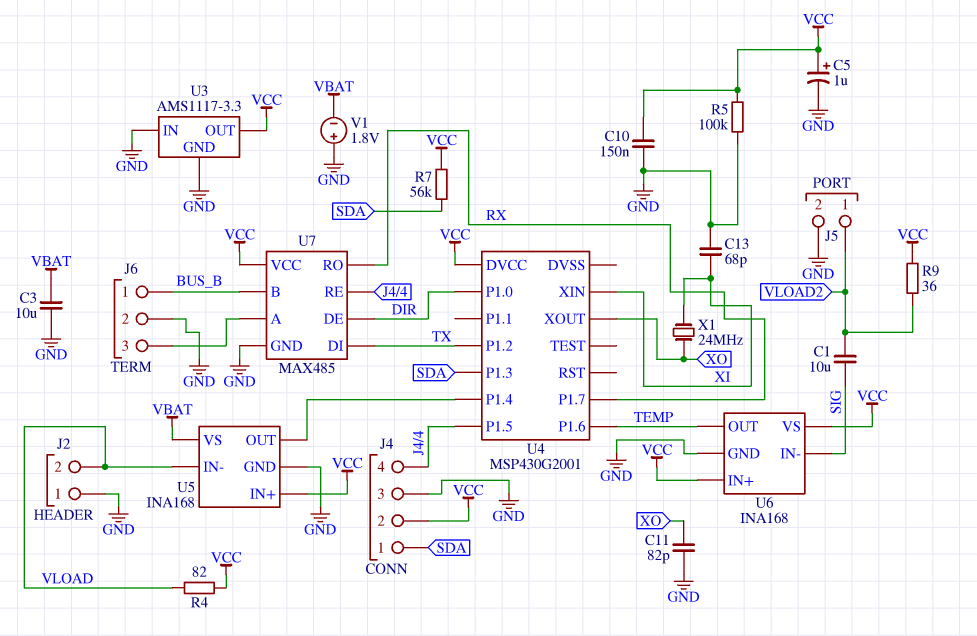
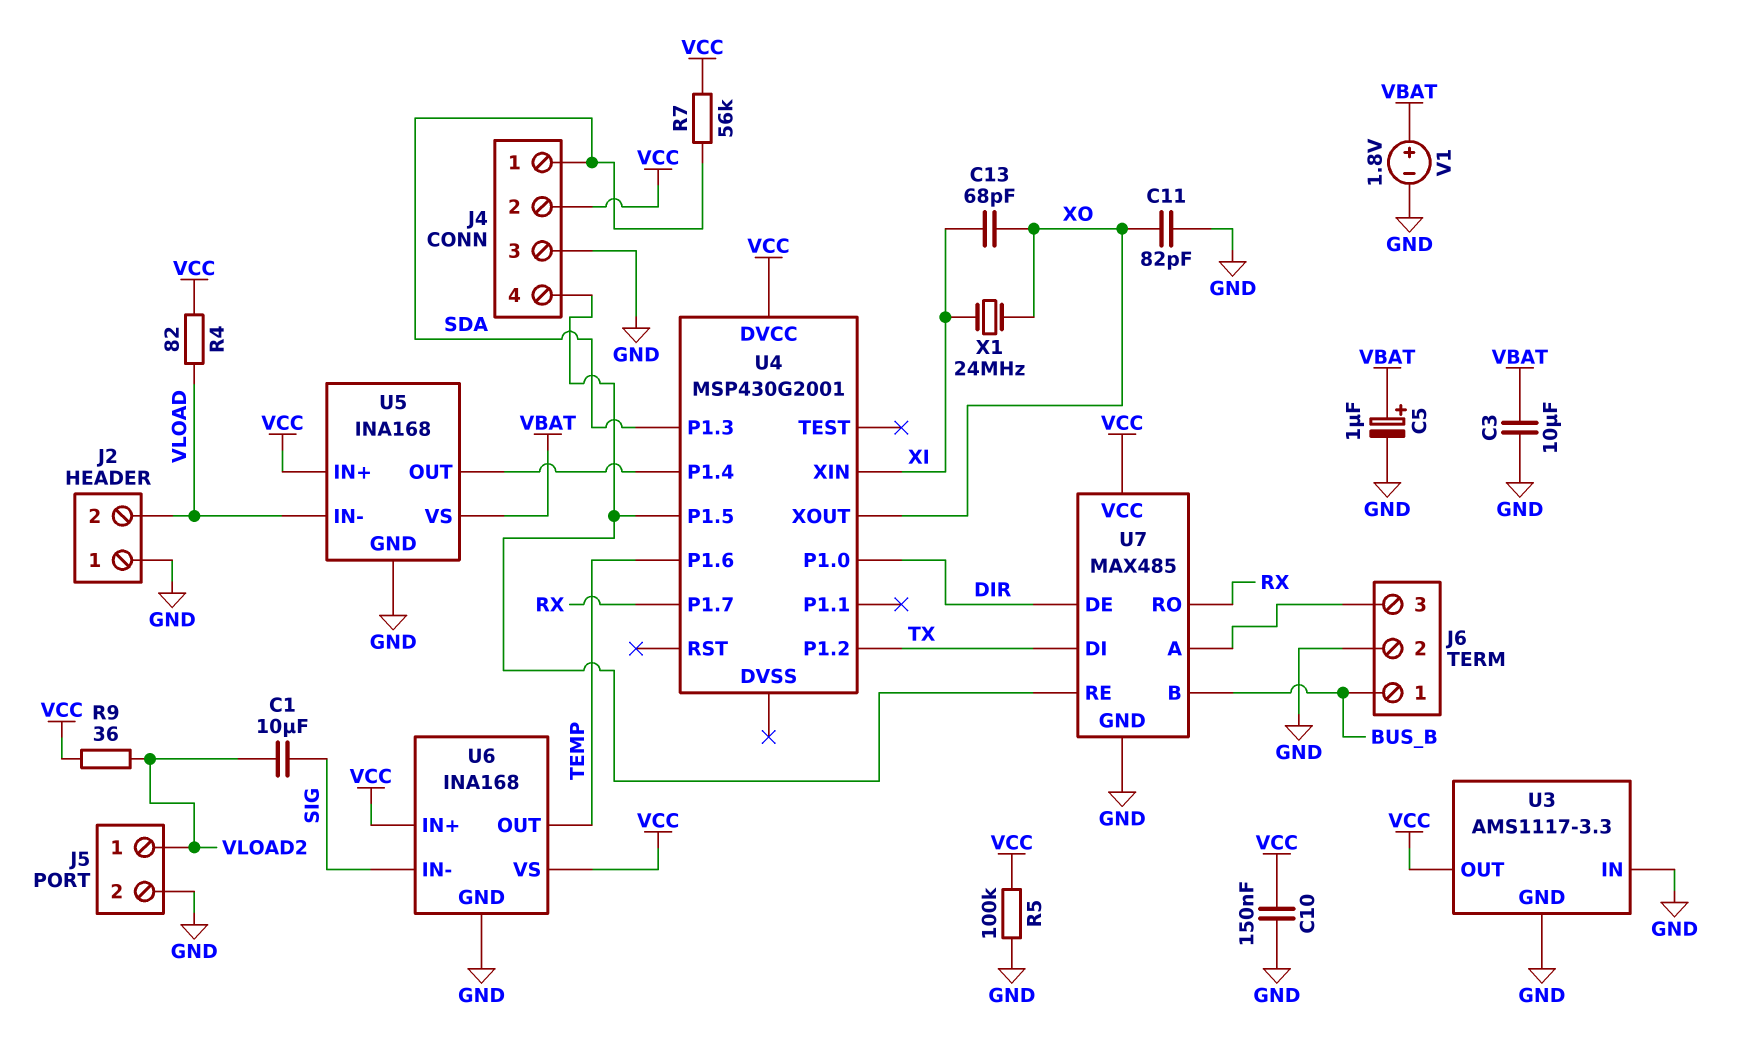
C5: 1uF (plus VCC, minus GND) -> 1uF (plus VBAT, minus GND)
C13: 68pF (GND, XI) -> 68pF (XI, XO)
V1: 1.8V (plus GND, minus VBAT) -> 1.8V (plus VBAT, minus GND)

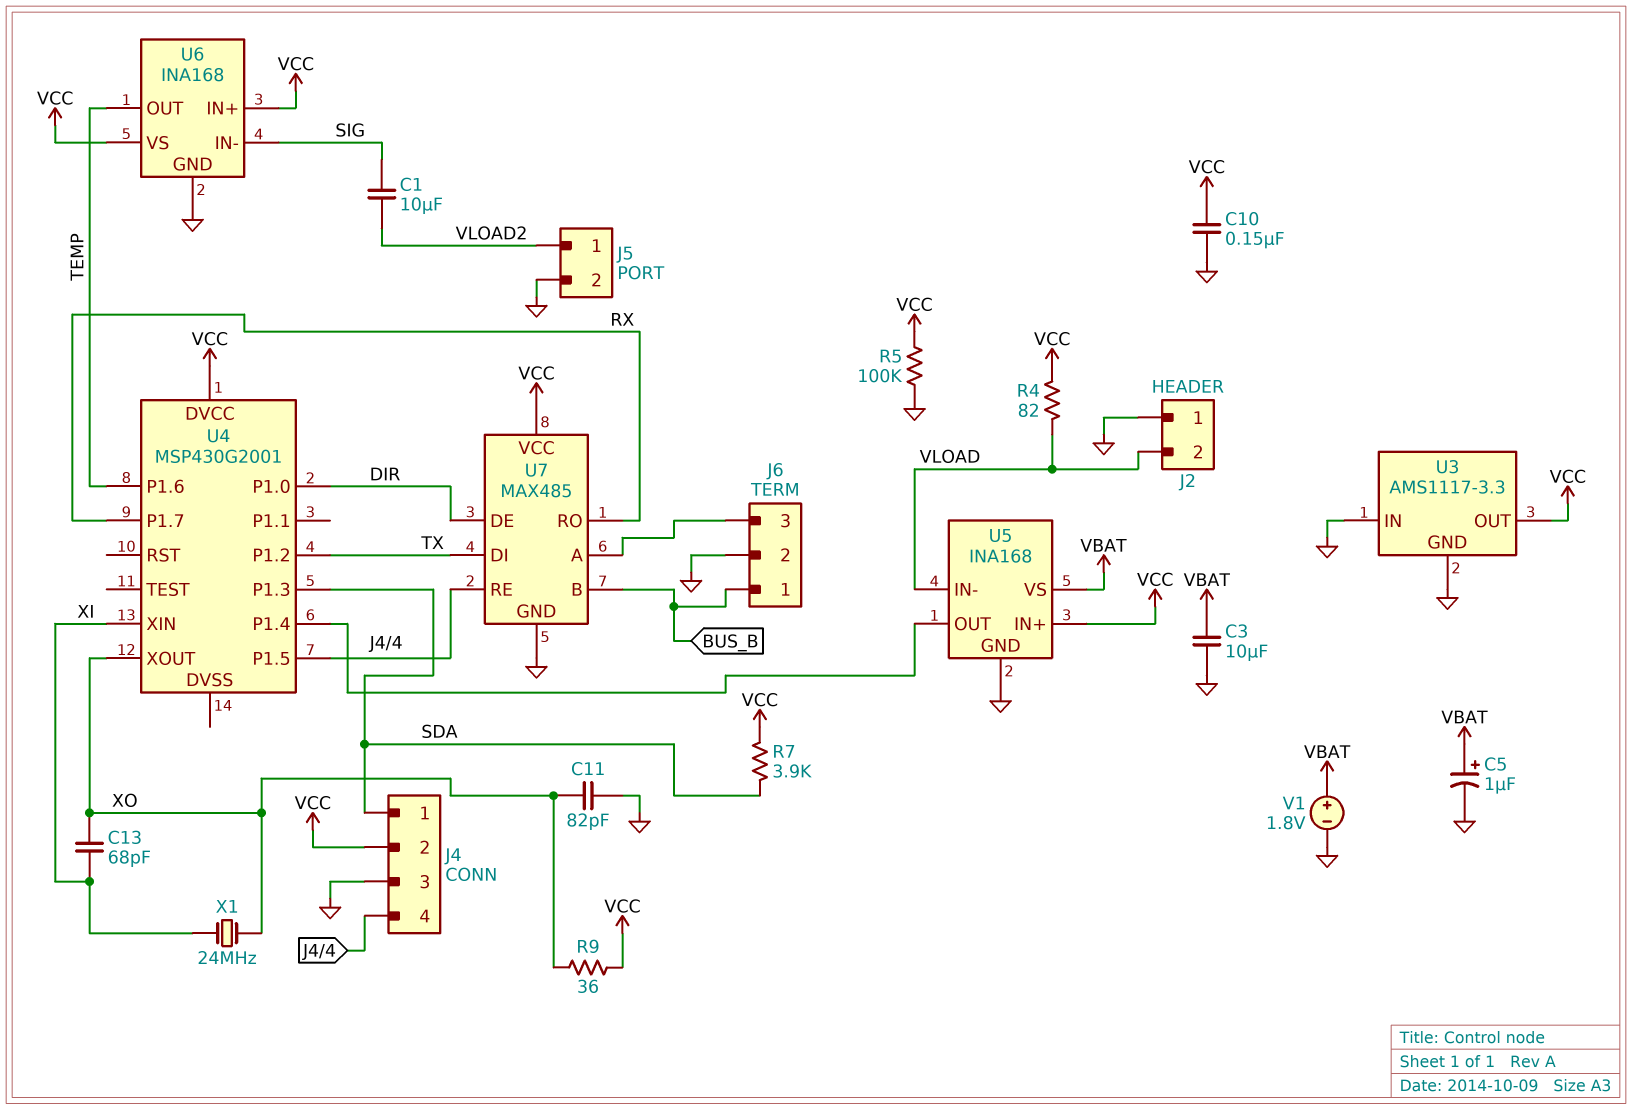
R7: 56k (SDA, VCC) -> 3.9k (SDA, VCC)
R9: 36 (VCC, VLOAD2) -> 36 (VCC, XO)

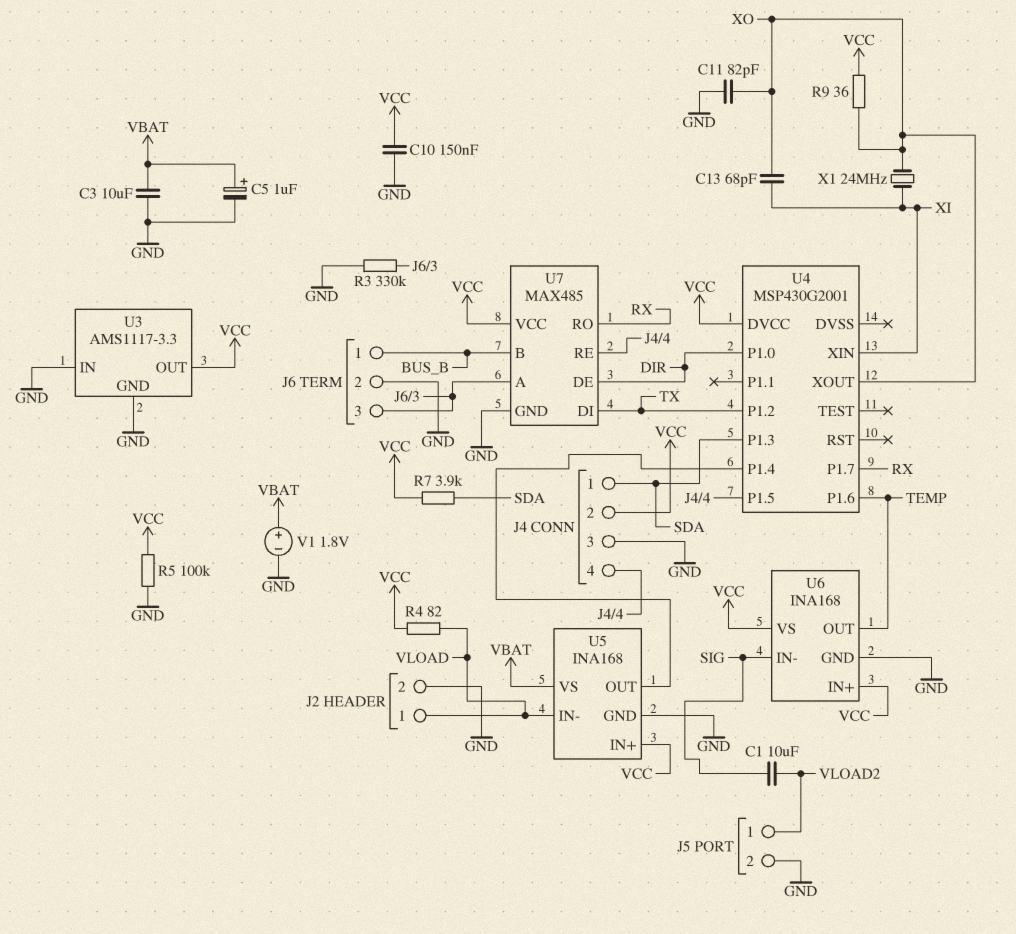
J2 pin 1: GND -> VLOAD
J2 pin 2: VLOAD -> GND
R3: none -> 330k (GND, J6/3)

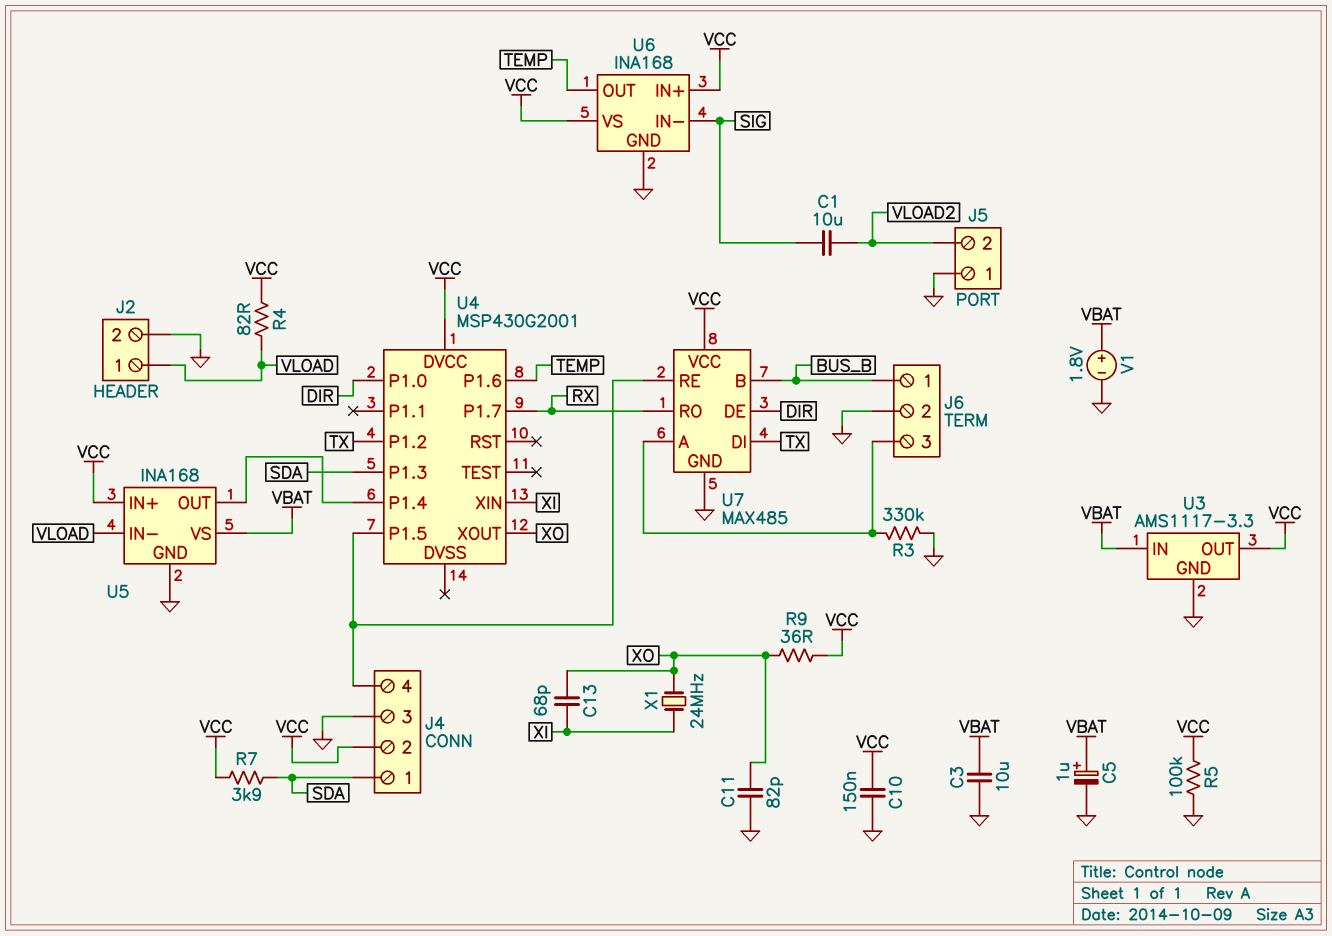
J5 pin 1: VLOAD2 -> GND
J5 pin 2: GND -> VLOAD2
U3 pin IN: GND -> VBAT

